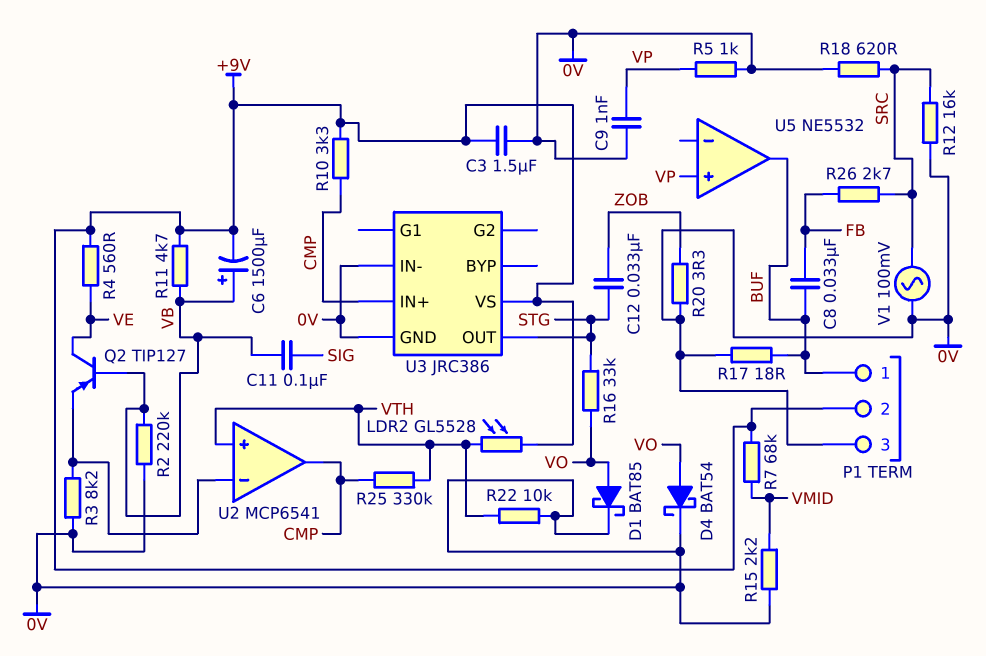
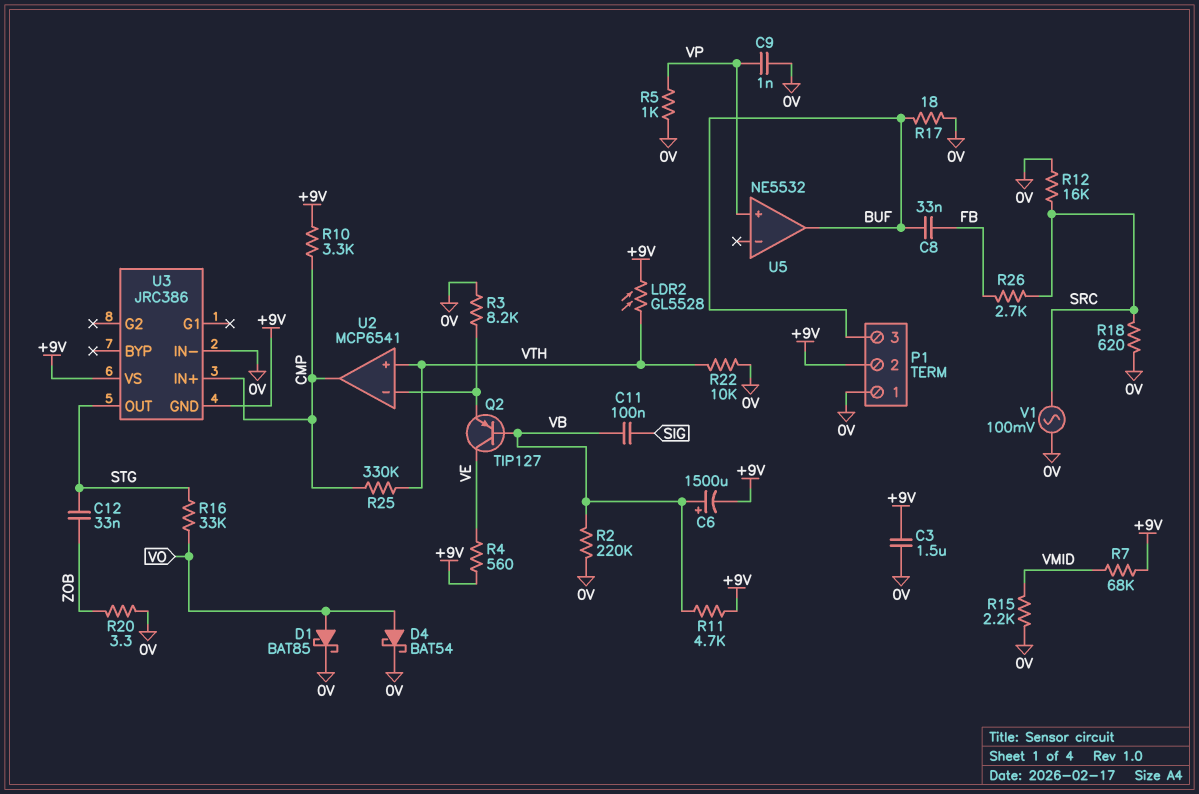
P1 pin 1: BUF -> 0V
P1 pin 3: 0V -> BUF
U3 pin GND: 0V -> +9V

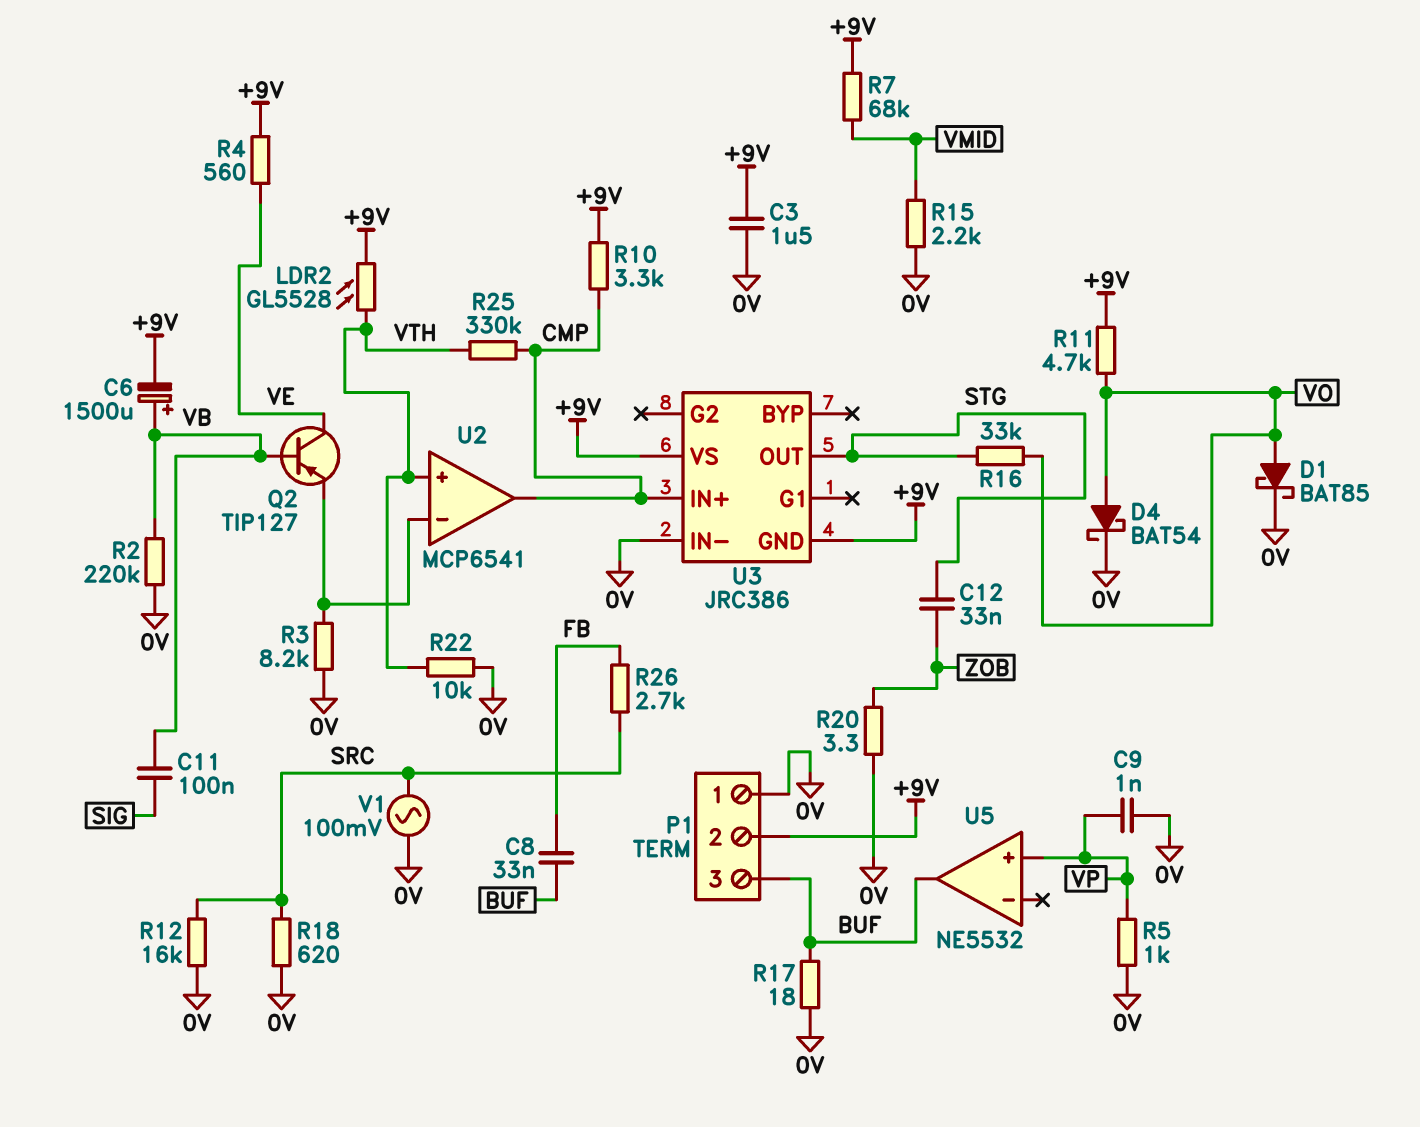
R11: 4.7k (+9V, VB) -> 4.7k (+9V, VO)

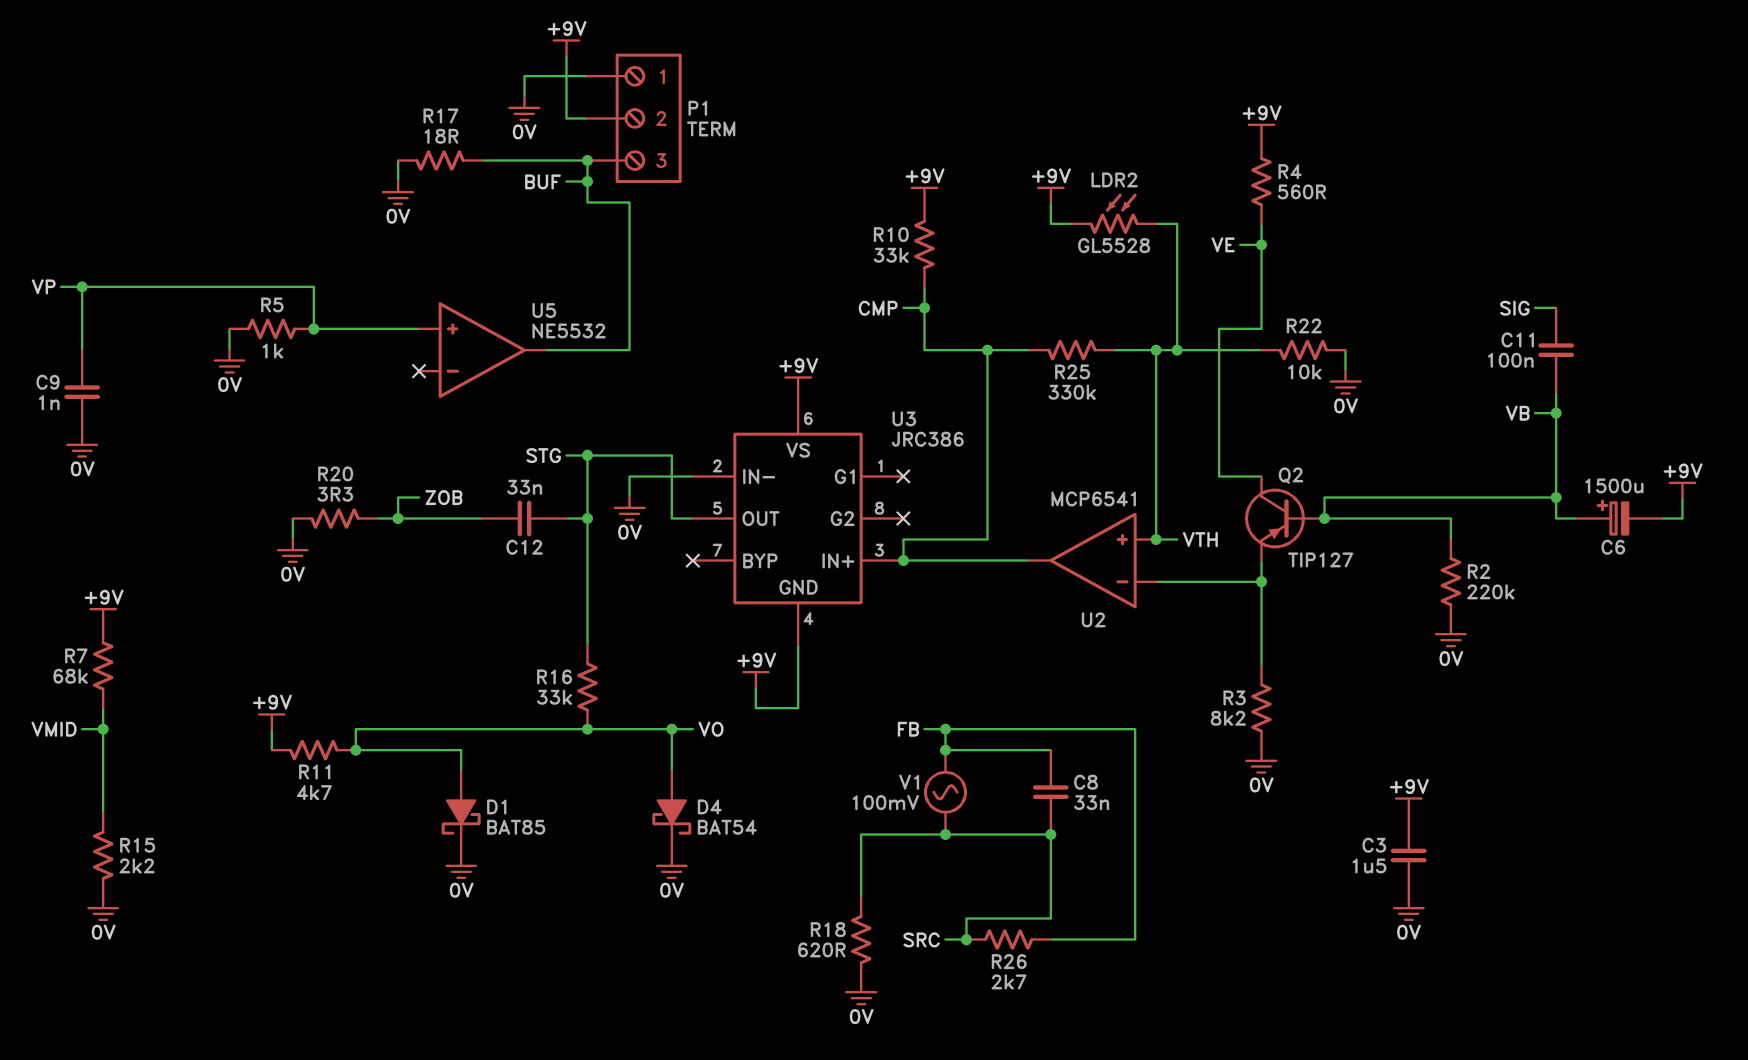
C8: 33nF (BUF, FB) -> 33nF (FB, SRC)
R10: 3.3k (+9V, CMP) -> 33k (+9V, CMP)
R12: 16k (0V, SRC) -> none
V1: AC 100mV (0V, SRC) -> AC 100mV (FB, SRC)

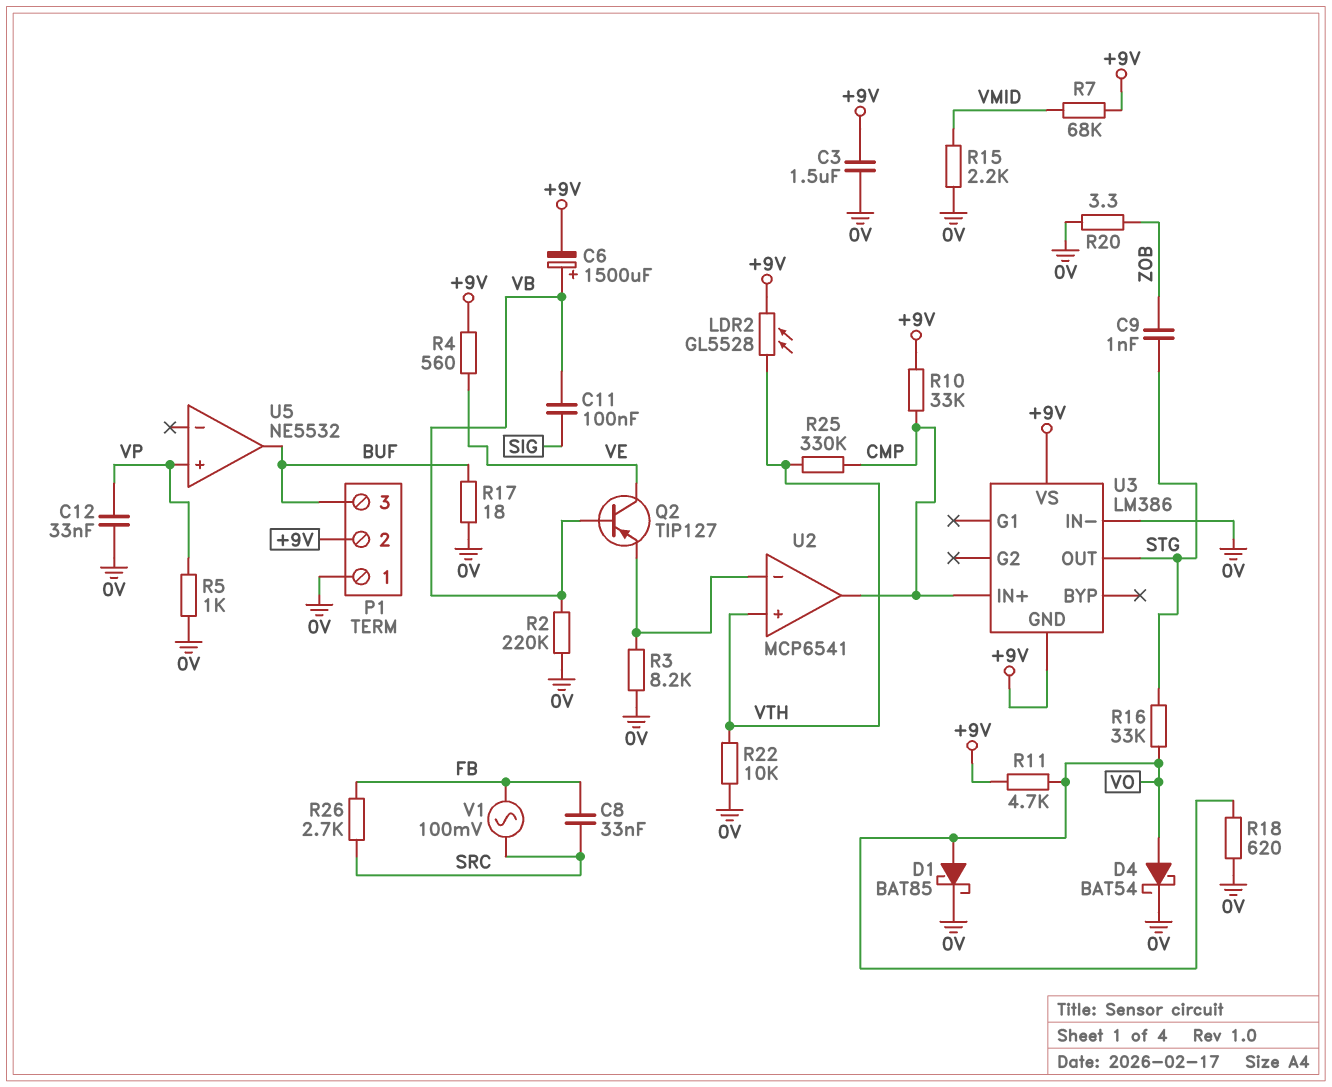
C9: 1nF (0V, VP) -> 1nF (STG, ZOB)
C12: 33nF (STG, ZOB) -> 33nF (0V, VP)
R18: 620 (0V, SRC) -> 620 (0V, VO)
U3: JRC386 -> LM386

